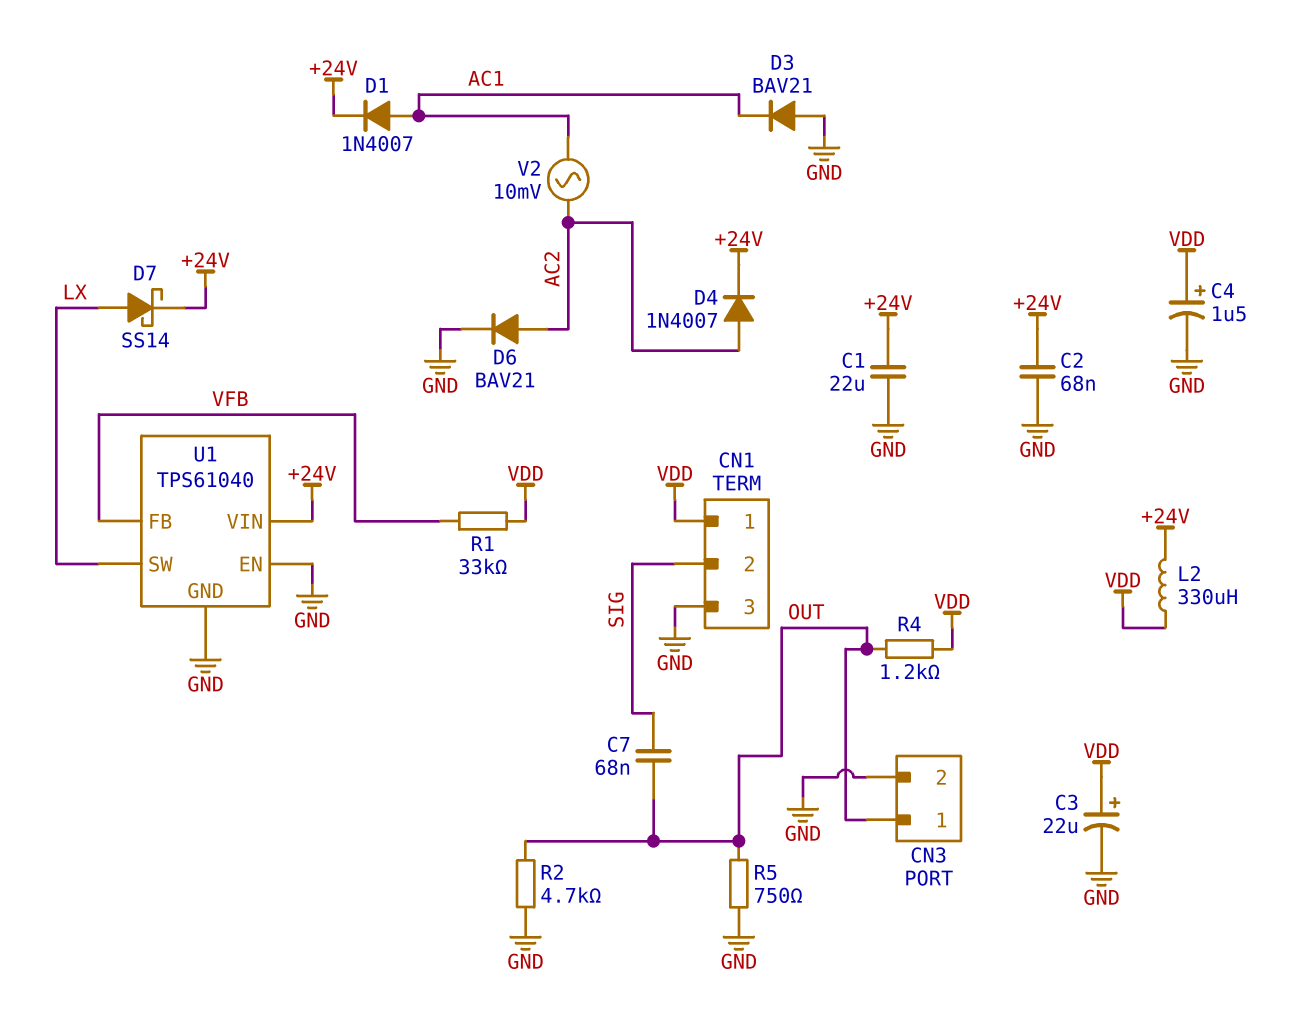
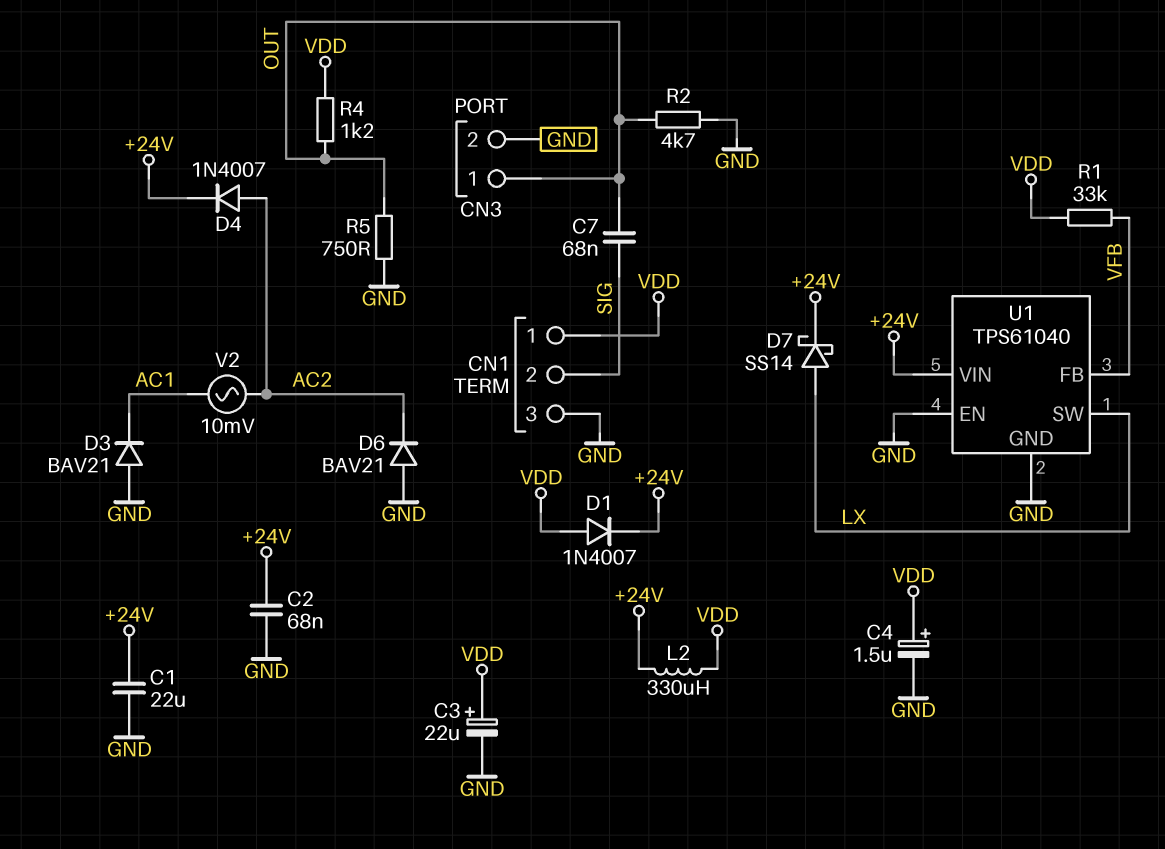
D1: diode 1N4007 (A AC1, K +24V) -> diode 1N4007 (A VDD, K +24V)
D6: diode BAV21 (A AC2, K GND) -> diode BAV21 (A GND, K AC2)

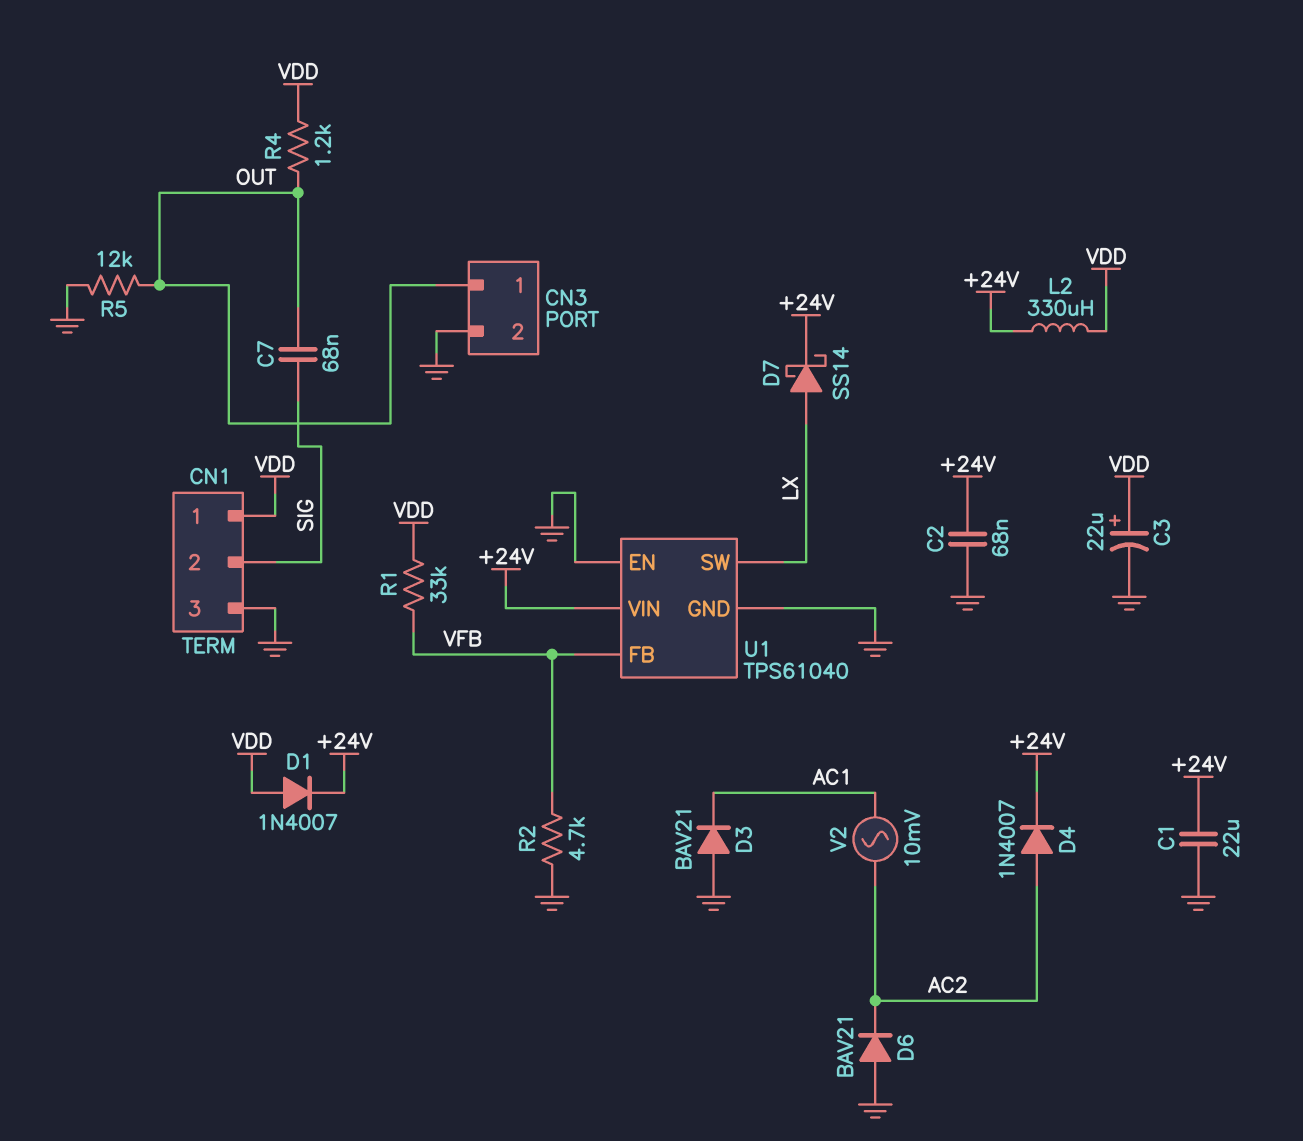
C4: 1.5uF (plus VDD, minus GND) -> none
R2: 4.7k (GND, OUT) -> 4.7k (GND, VFB)
R5: 750 (GND, OUT) -> 12k (GND, OUT)

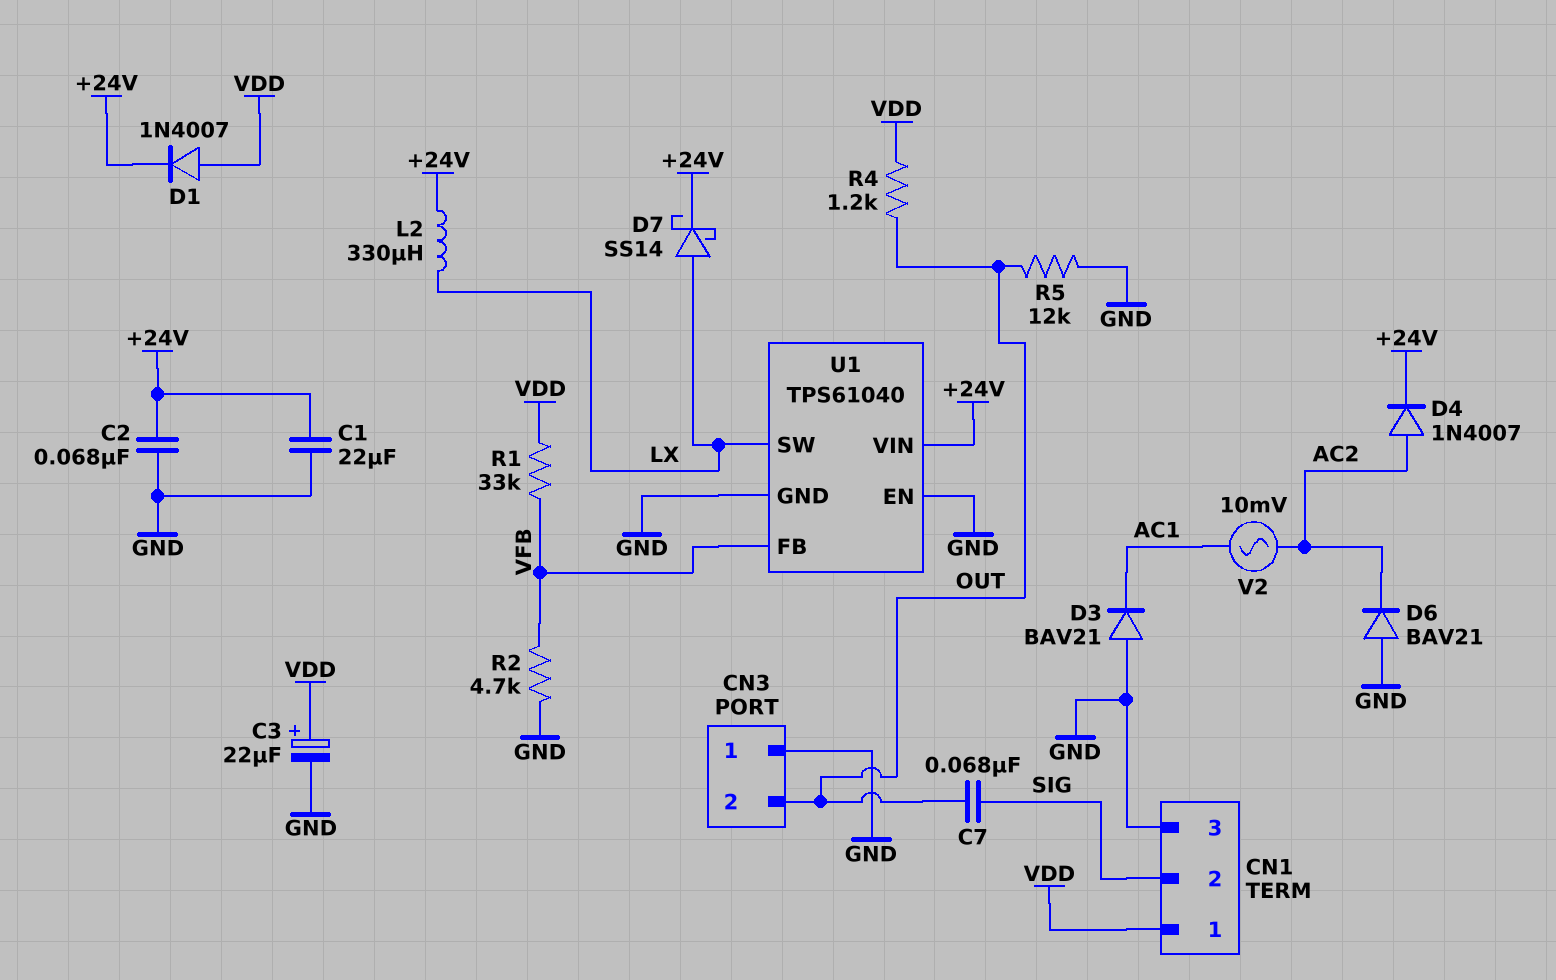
CN3 pin 1: OUT -> GND
CN3 pin 2: GND -> OUT
L2: 330uH (+24V, VDD) -> 330uH (+24V, LX)

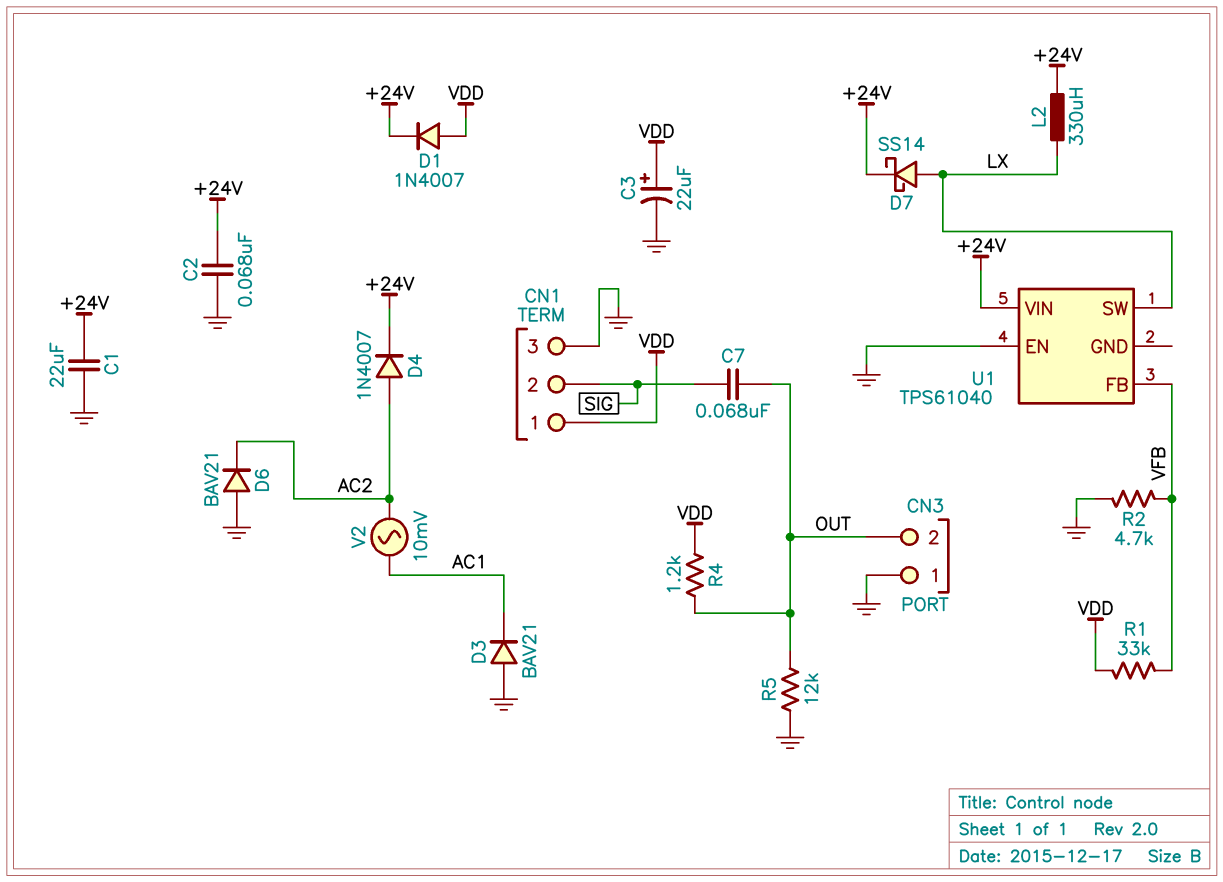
U1 pin GND: GND -> none

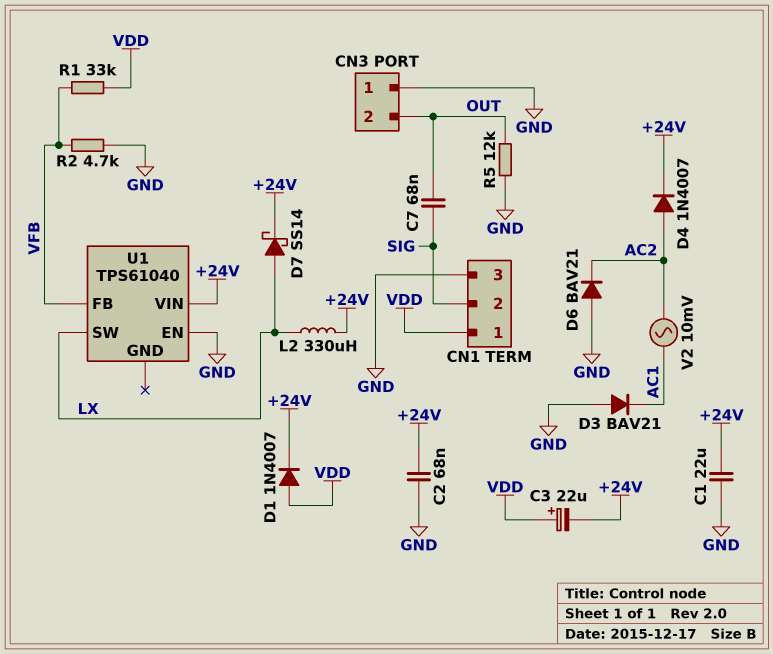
C3: 22uF (plus VDD, minus GND) -> 22uF (plus VDD, minus +24V)
R4: 1.2k (OUT, VDD) -> none

